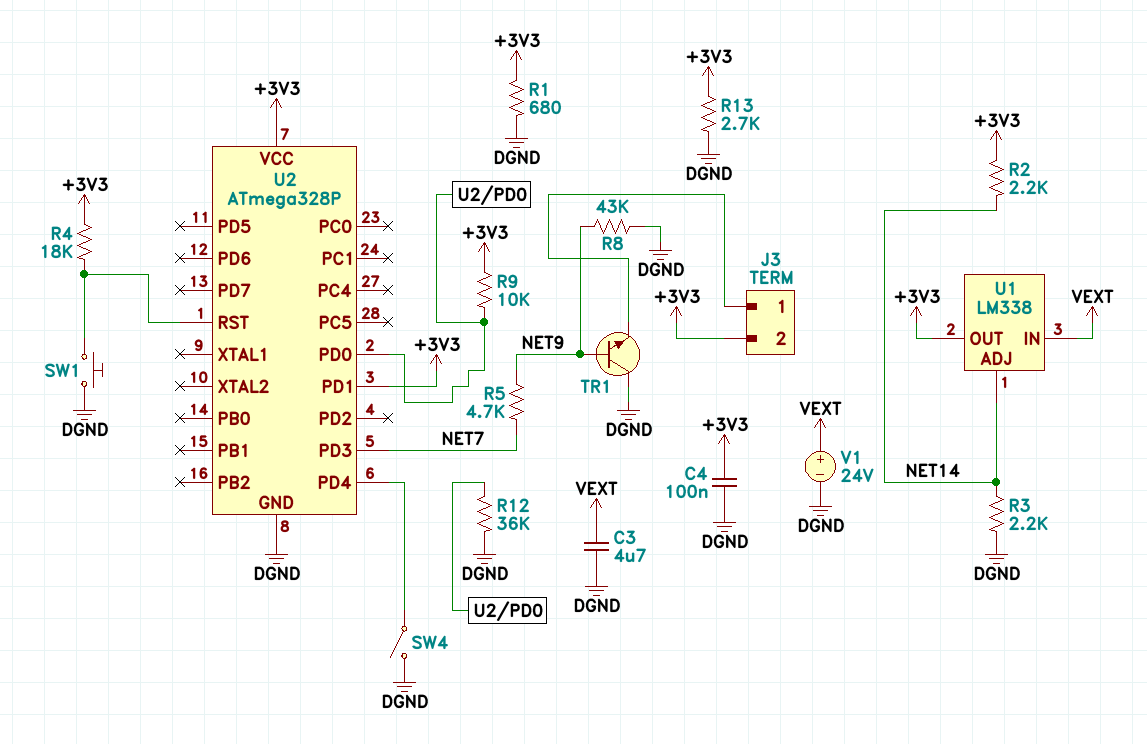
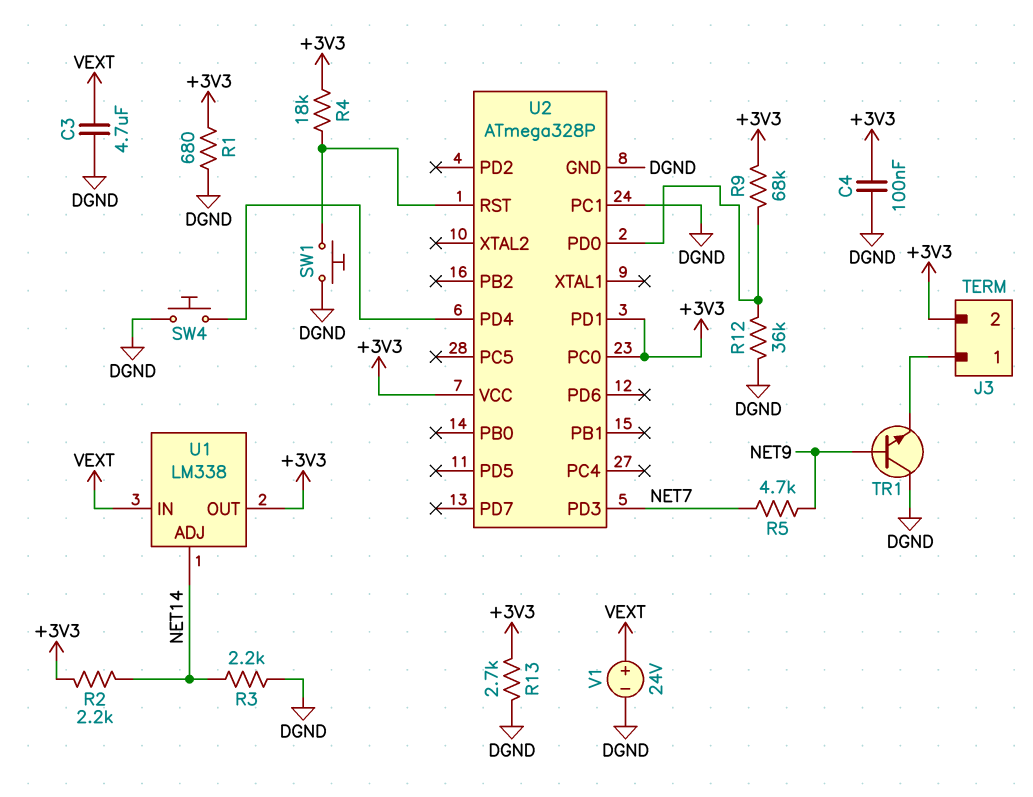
R8: 43k (DGND, NET9) -> none
R9: 10k (+3V3, U2/PD0) -> 68k (+3V3, U2/PD0)
SW4: switch (DGND, U2/PD4) -> button (DGND, U2/PD4)
U2 pin PC0: none -> +3V3
U2 pin PC1: none -> DGND

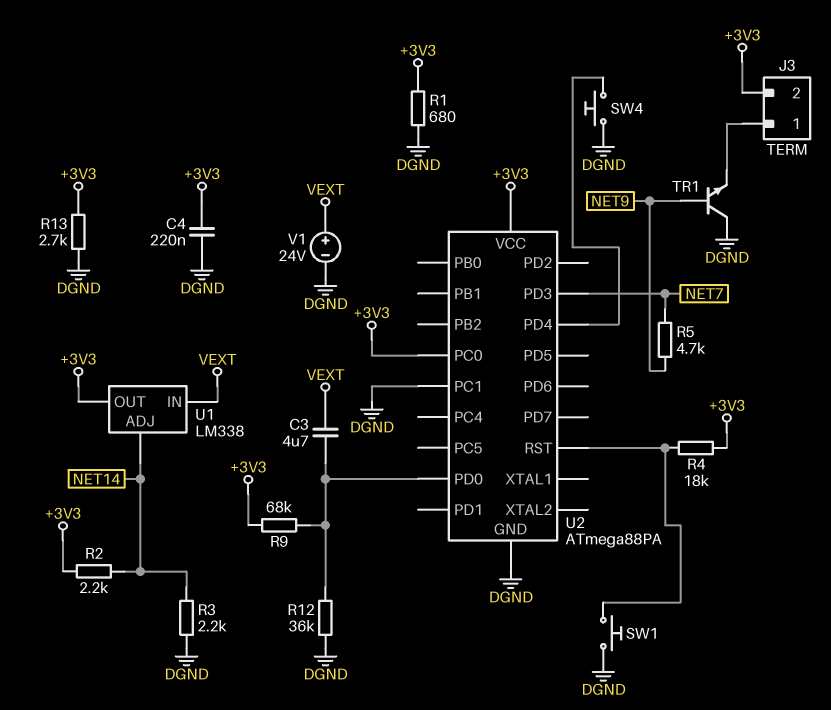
C3: 4.7uF (DGND, VEXT) -> 4.7uF (U2/PD0, VEXT)
C4: 100nF (+3V3, DGND) -> 220nF (+3V3, DGND)
U2: ATmega328P -> ATmega88PA
U2 pin PD1: +3V3 -> none

